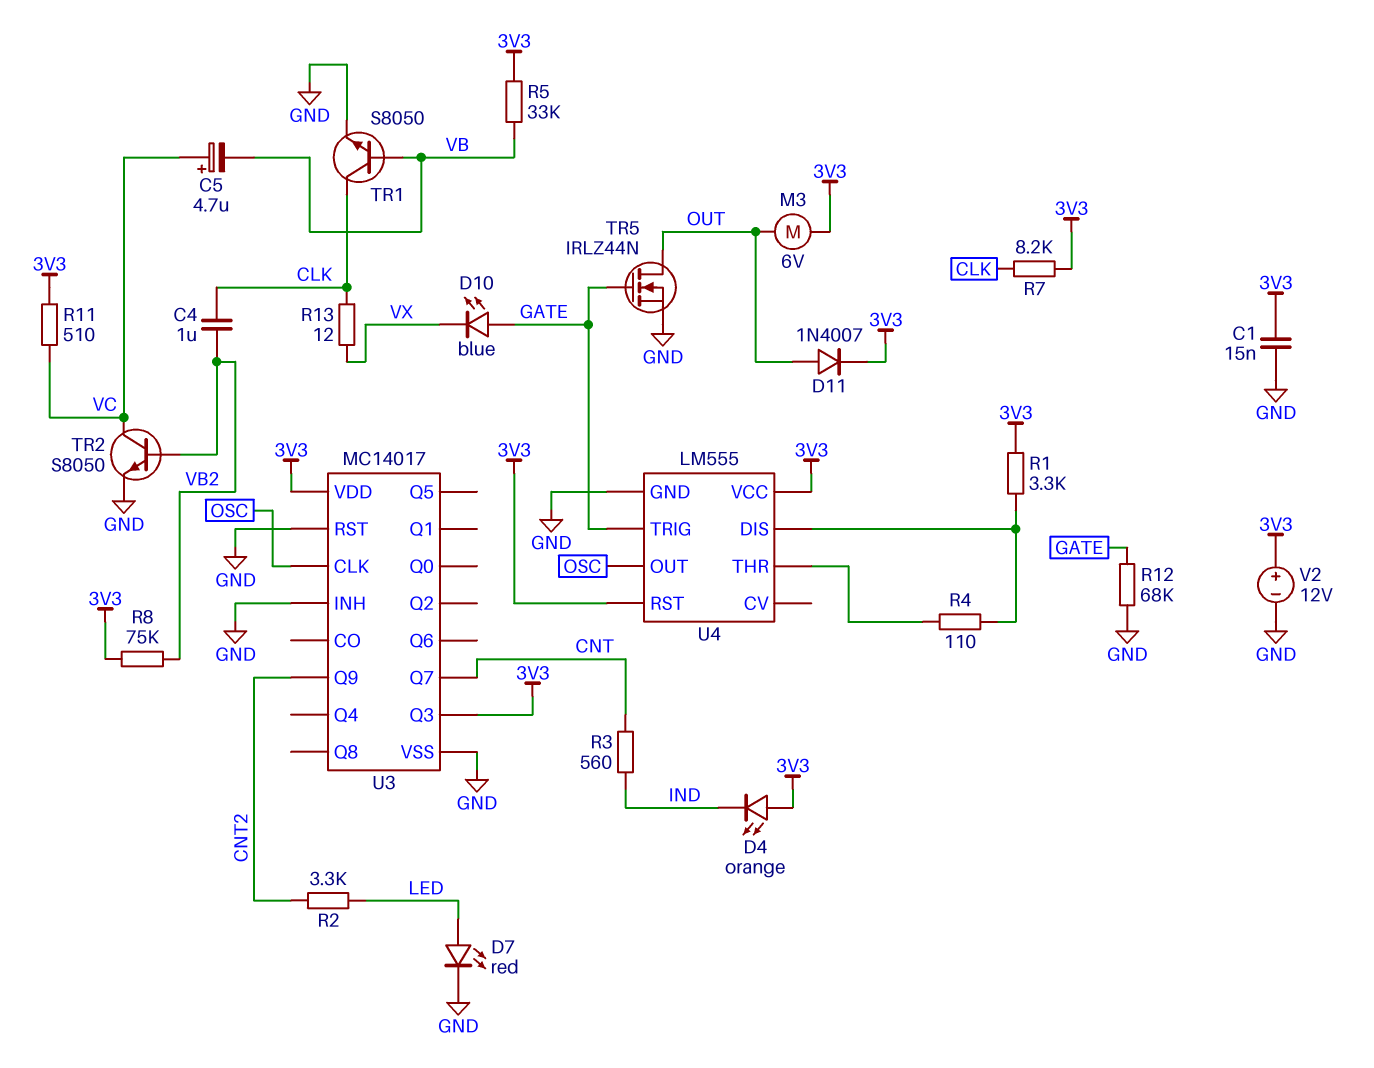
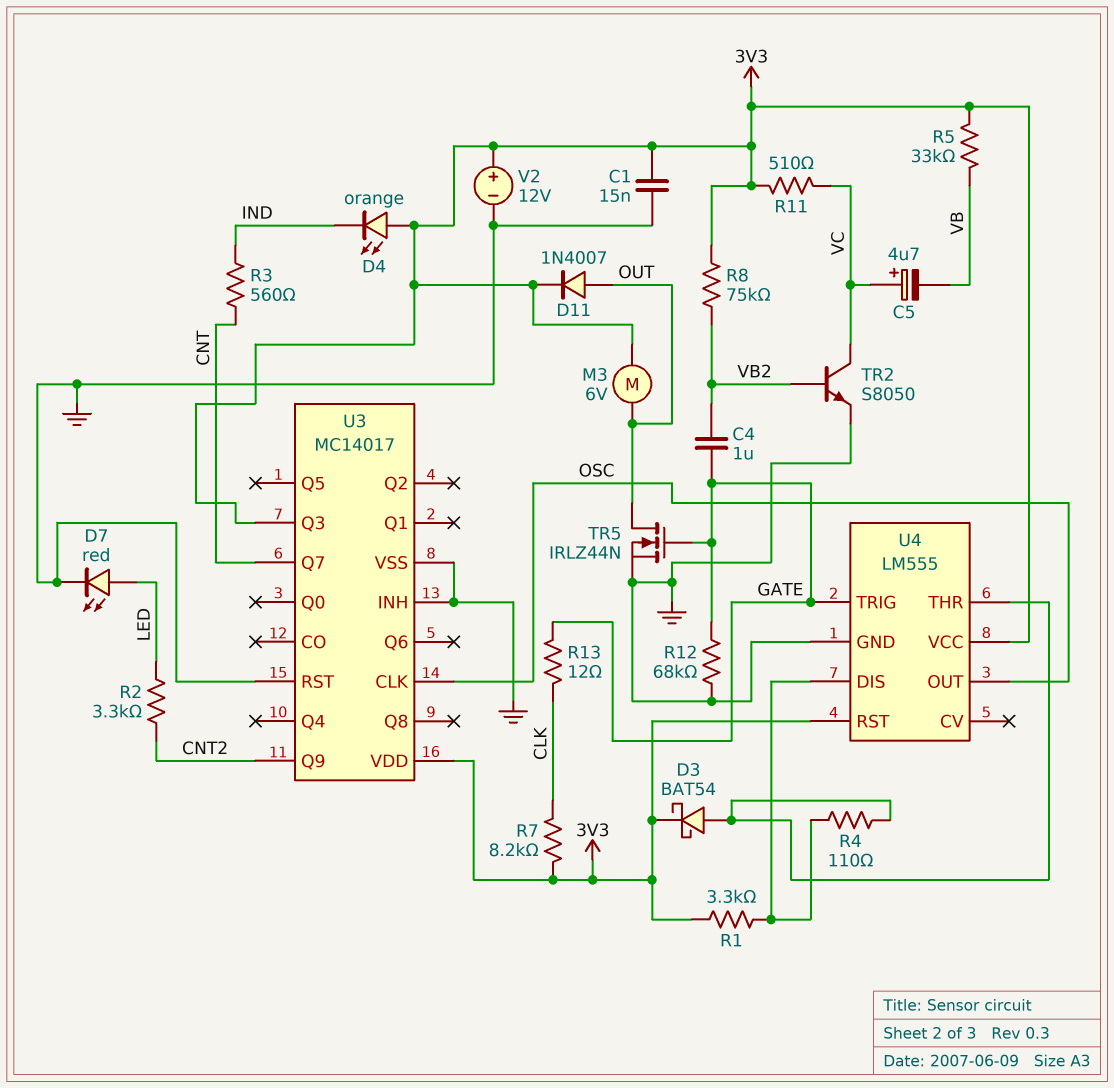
C4: 1uF (CLK, VB2) -> 1uF (GATE, VB2)
D3: none -> schottky BAT54 (A U4/THR, K 3V3)
D10: LED blue (A GATE, K VX) -> none
R13: 12 (CLK, VX) -> 12 (CLK, GATE)
TR1: NPN S8050 (B VB, C CLK, E GND) -> none

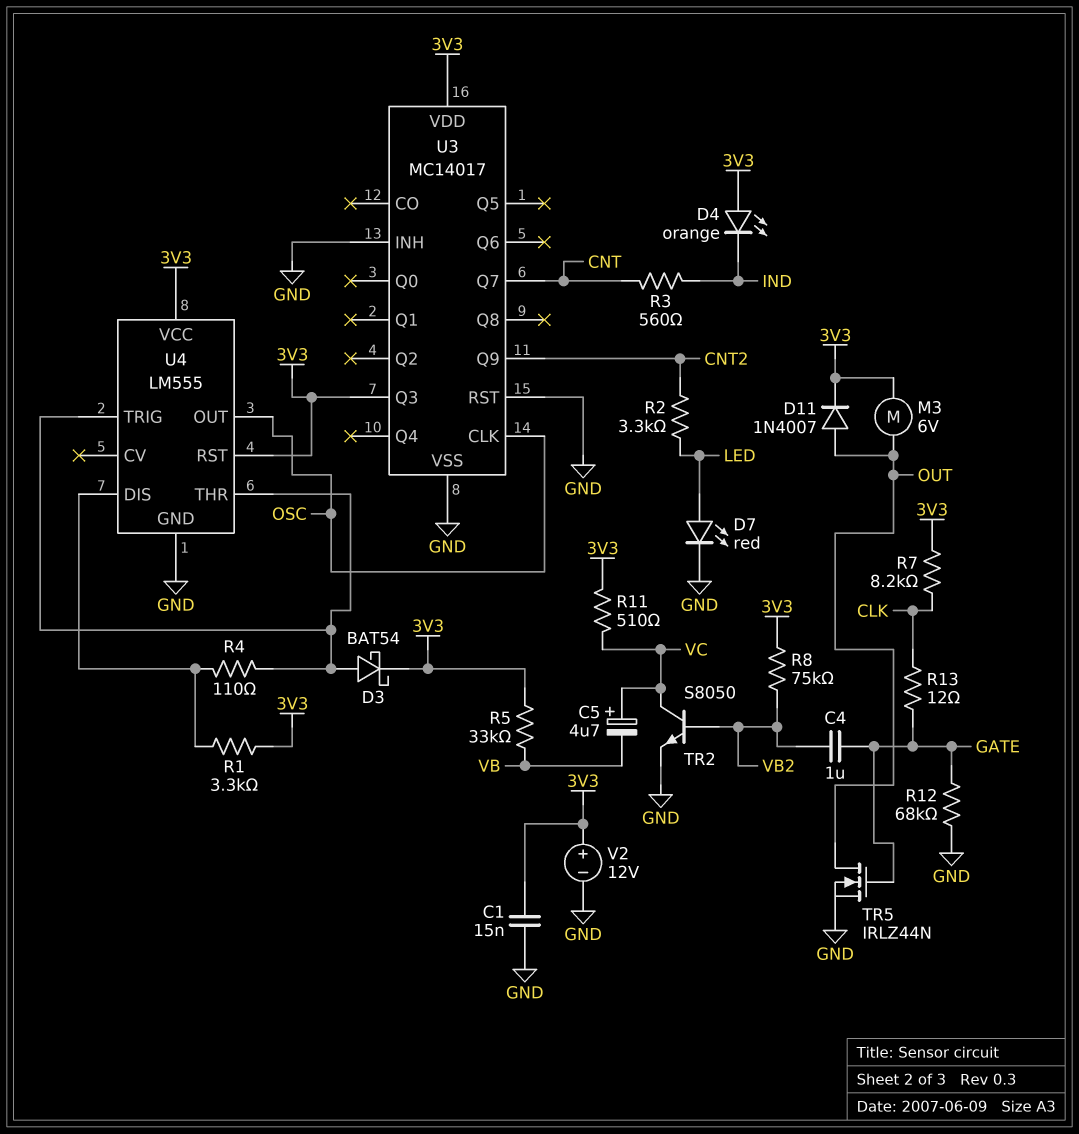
U4 pin TRIG: GATE -> U4/THR

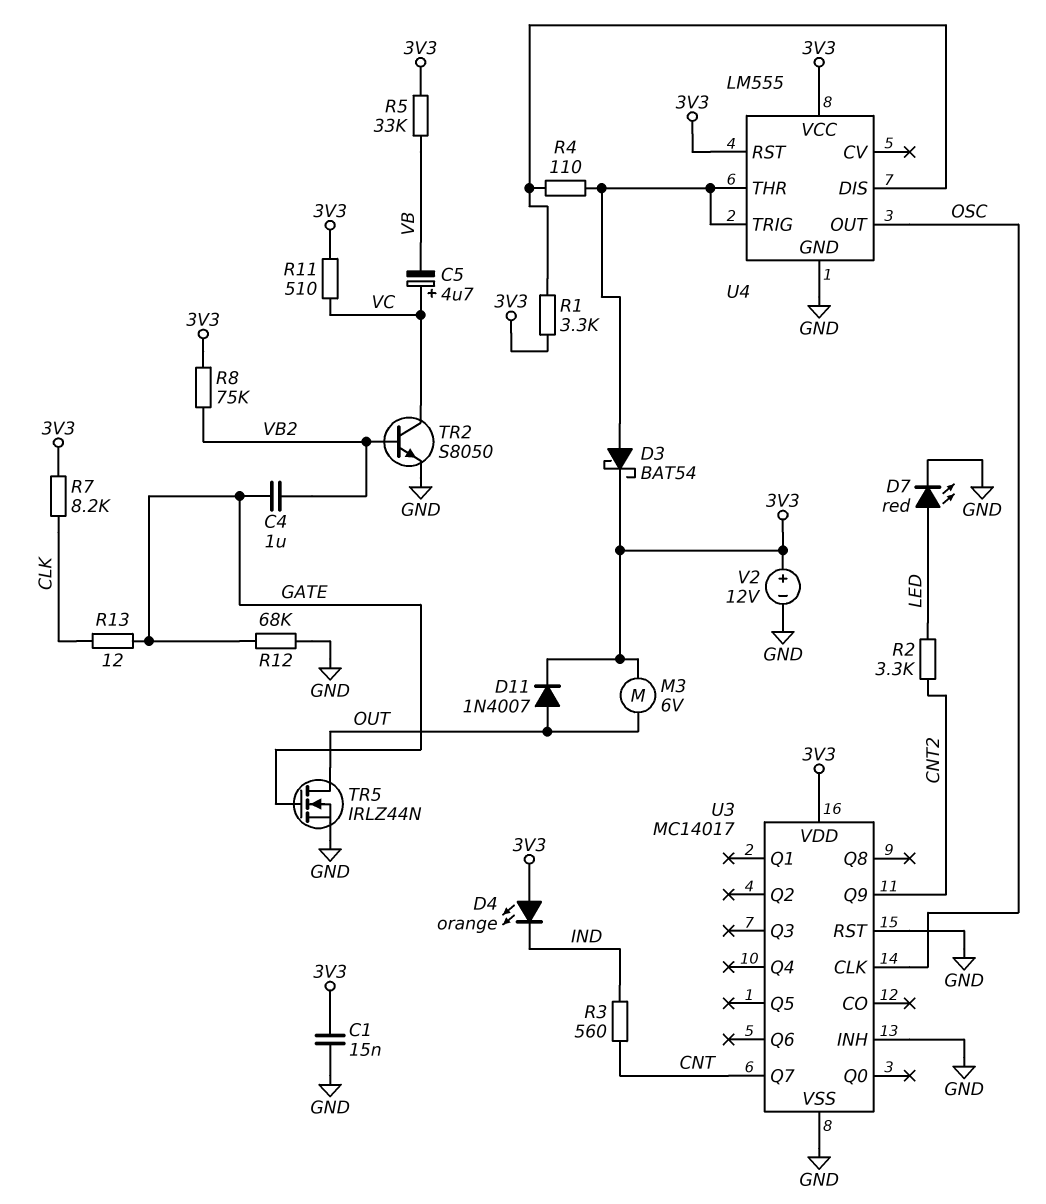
U3 pin Q3: 3V3 -> none

